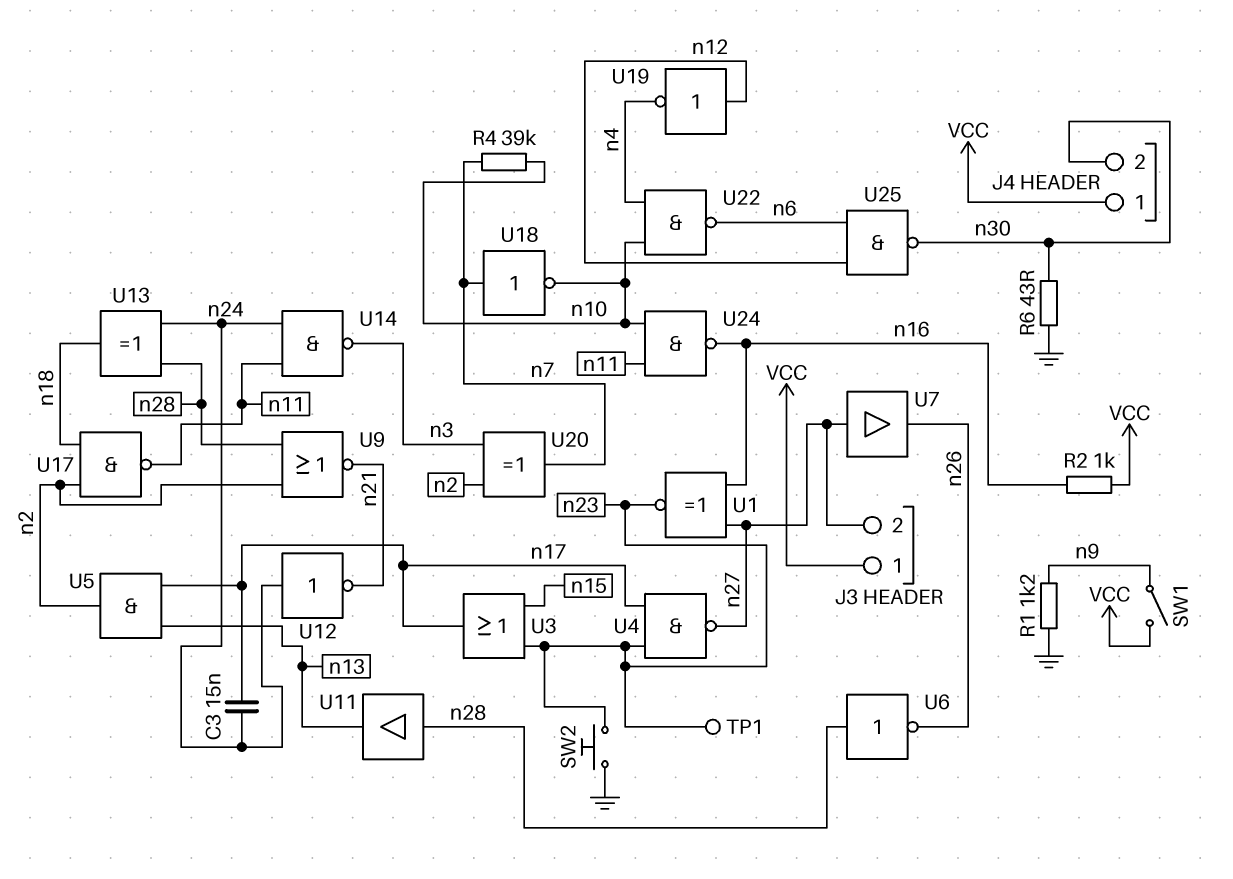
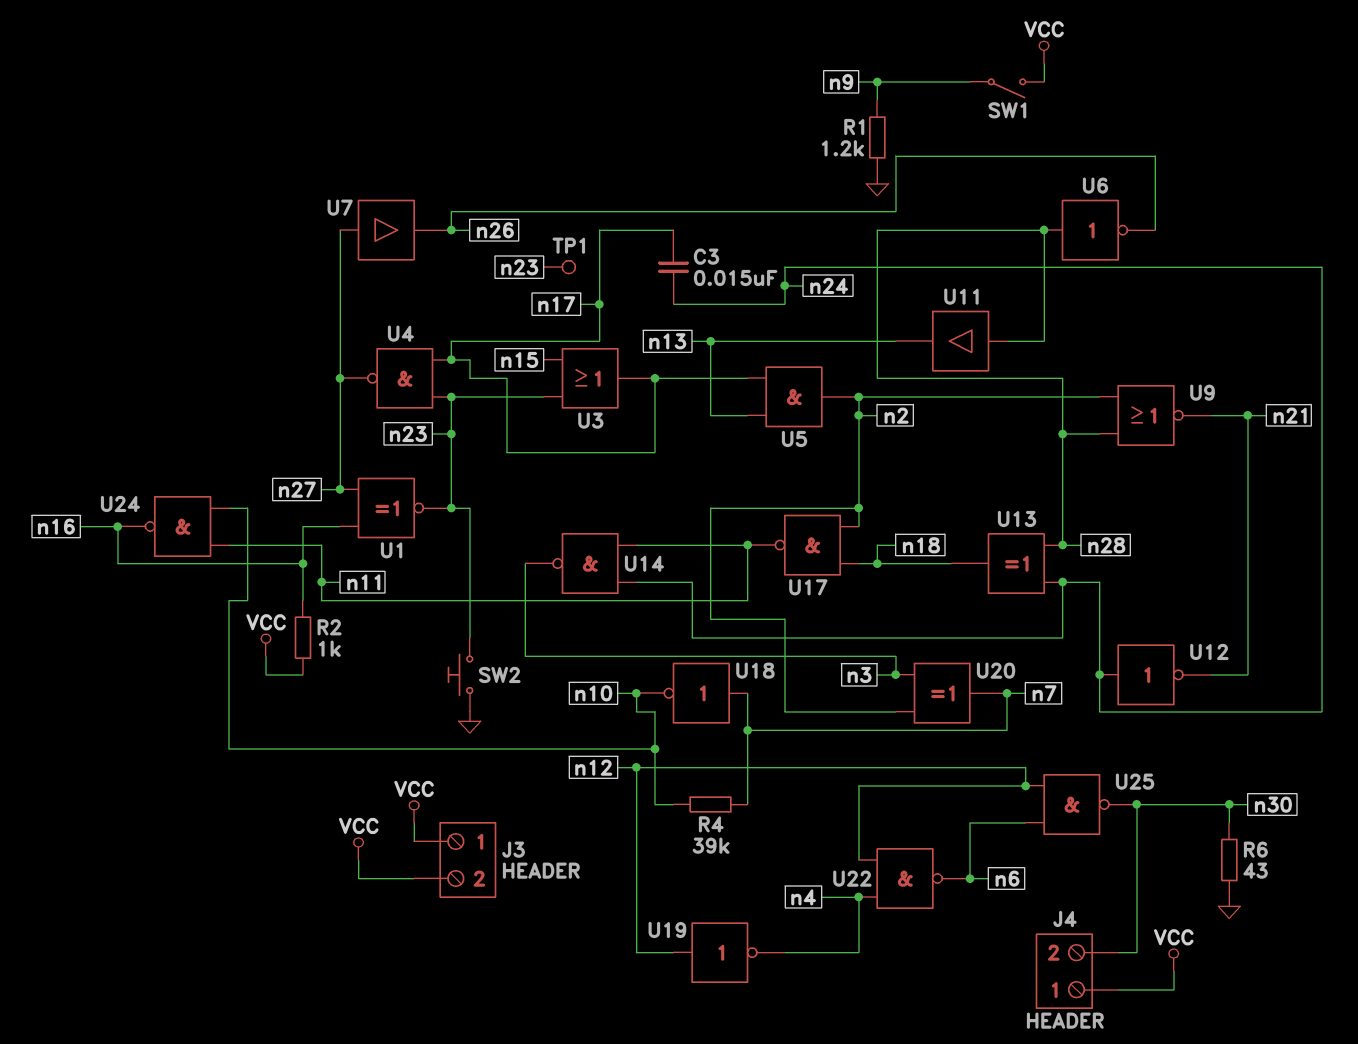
J3 pin 2: n27 -> VCC
U22: NAND (in n4, in n10, out n6) -> NAND (in n4, in n12, out n6)

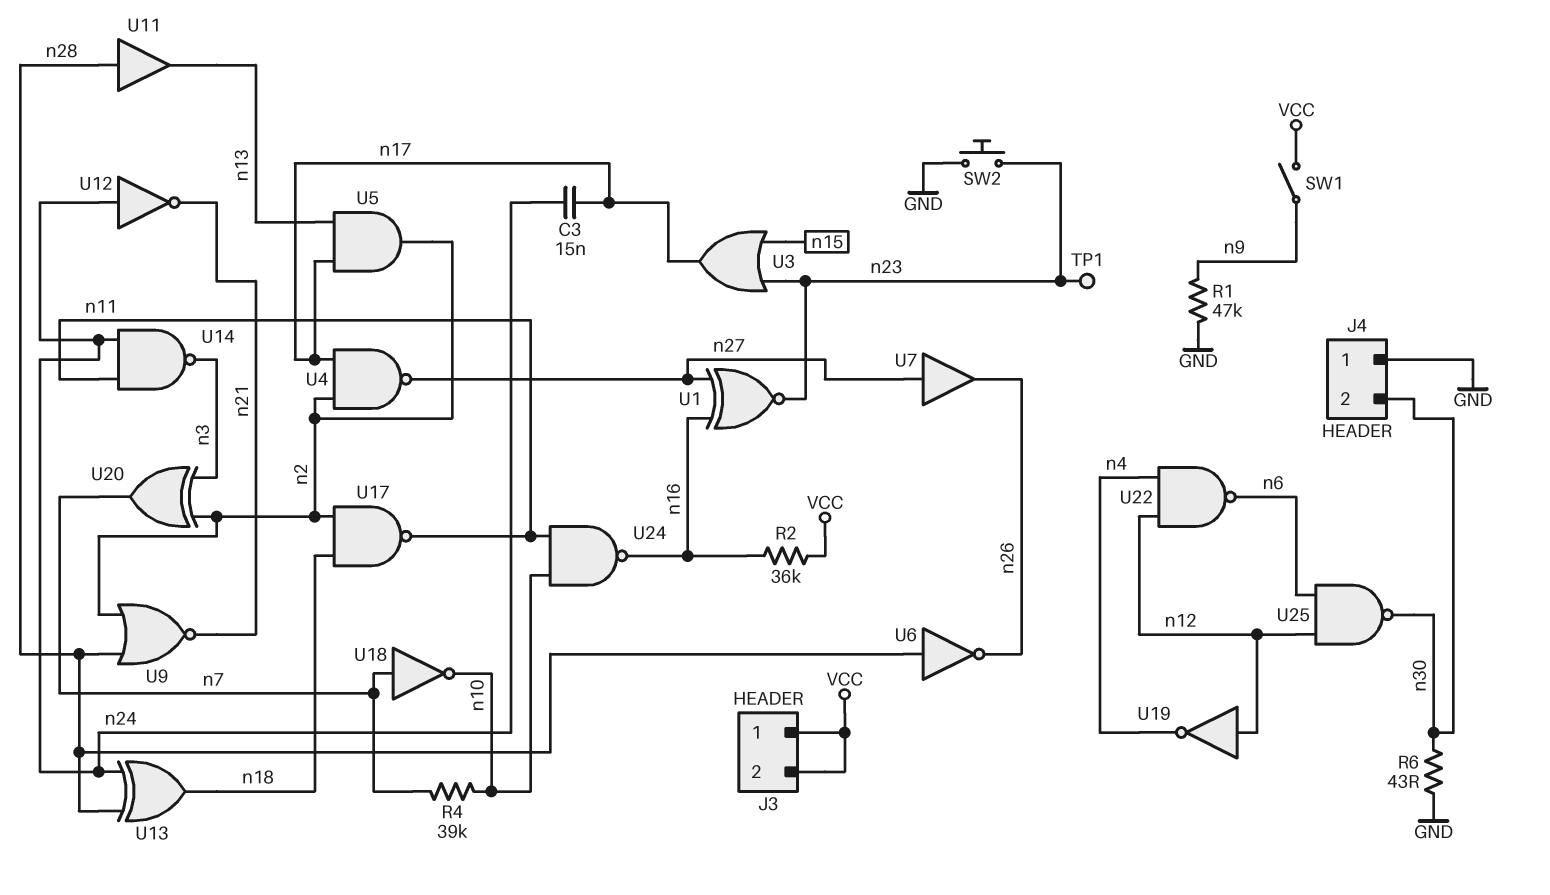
J4 pin 1: VCC -> GND
R1: 1.2k (GND, n9) -> 47k (GND, n9)
R2: 1k (VCC, n16) -> 36k (VCC, n16)
U4: NAND (in n17, in n23, out n27) -> NAND (in n2, in n17, out n27)

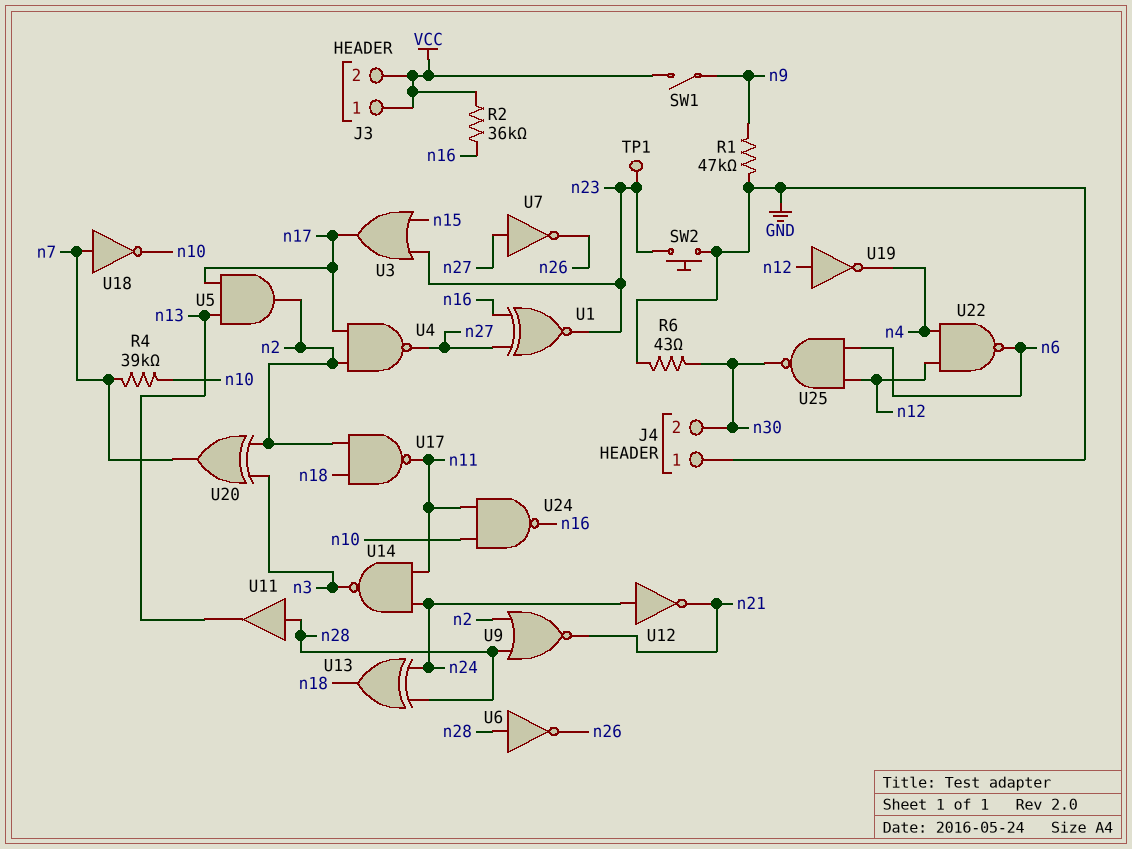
C3: 15nF (n17, n24) -> none
U7: buffer (in n27, out n26) -> NOT (in n27, out n26)

